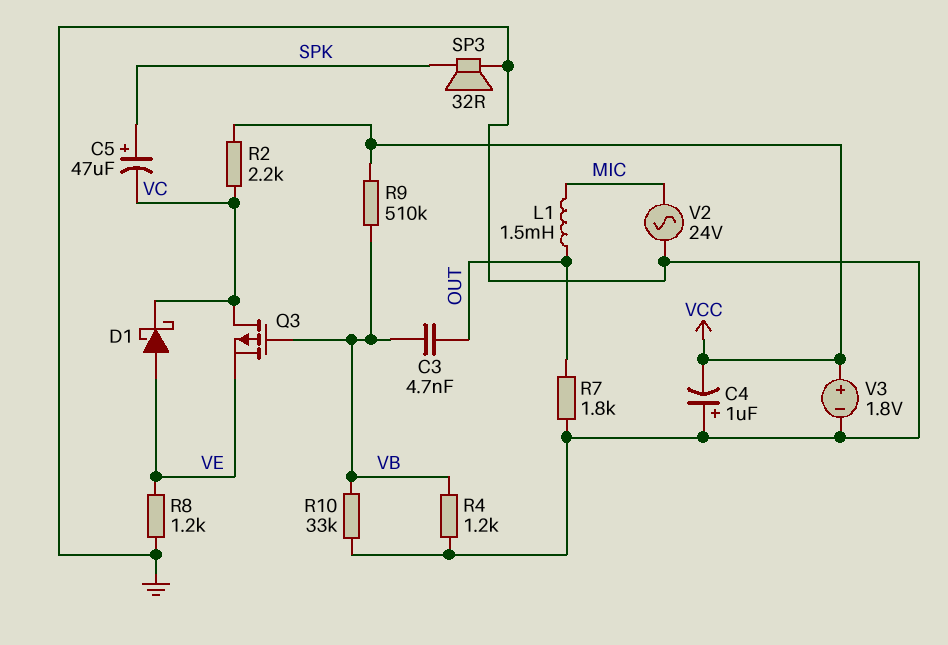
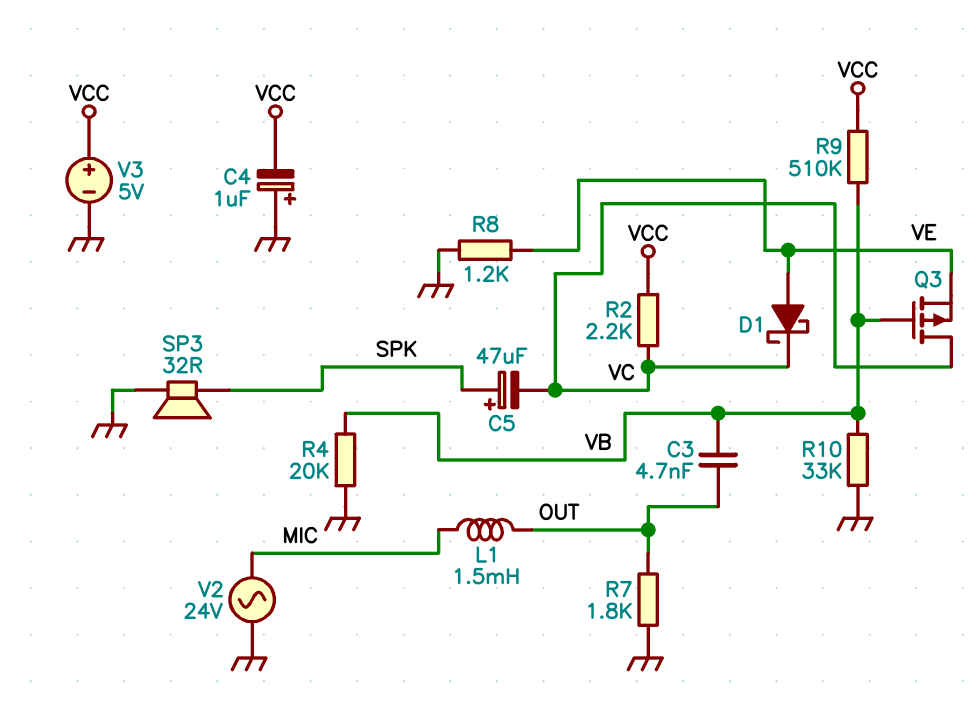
R4: 1.2k (GND, VB) -> 20k (GND, VB)
V3: 1.8V (plus VCC, minus GND) -> 5V (plus VCC, minus GND)

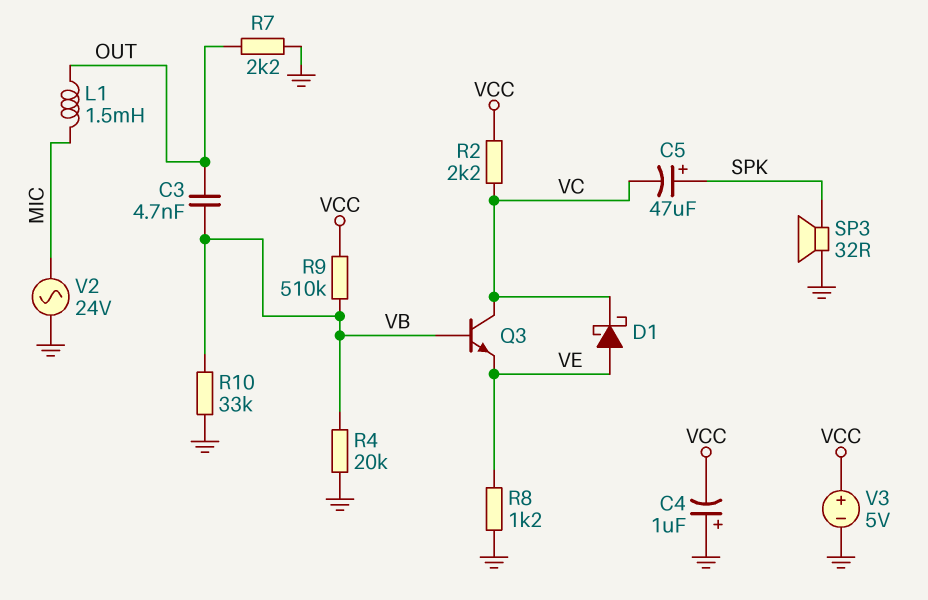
Q3: PMOS (G VB, D VC, S VE) -> NPN (B VB, C VC, E VE)
R7: 1.8k (GND, OUT) -> 2.2k (GND, OUT)

